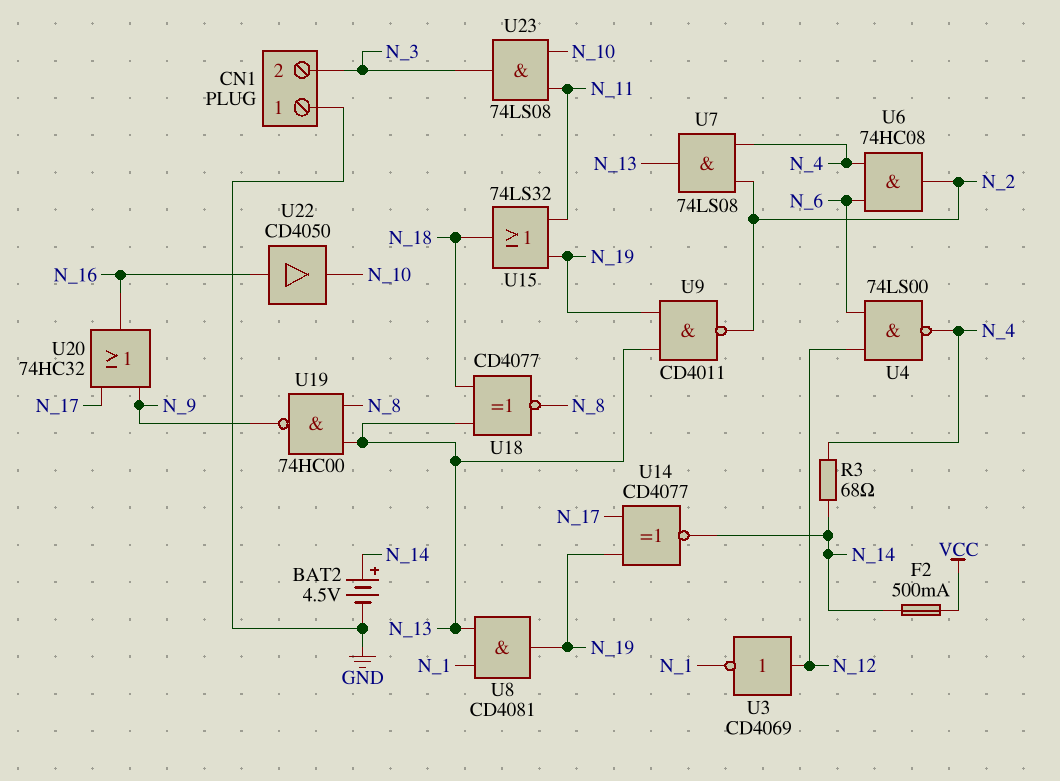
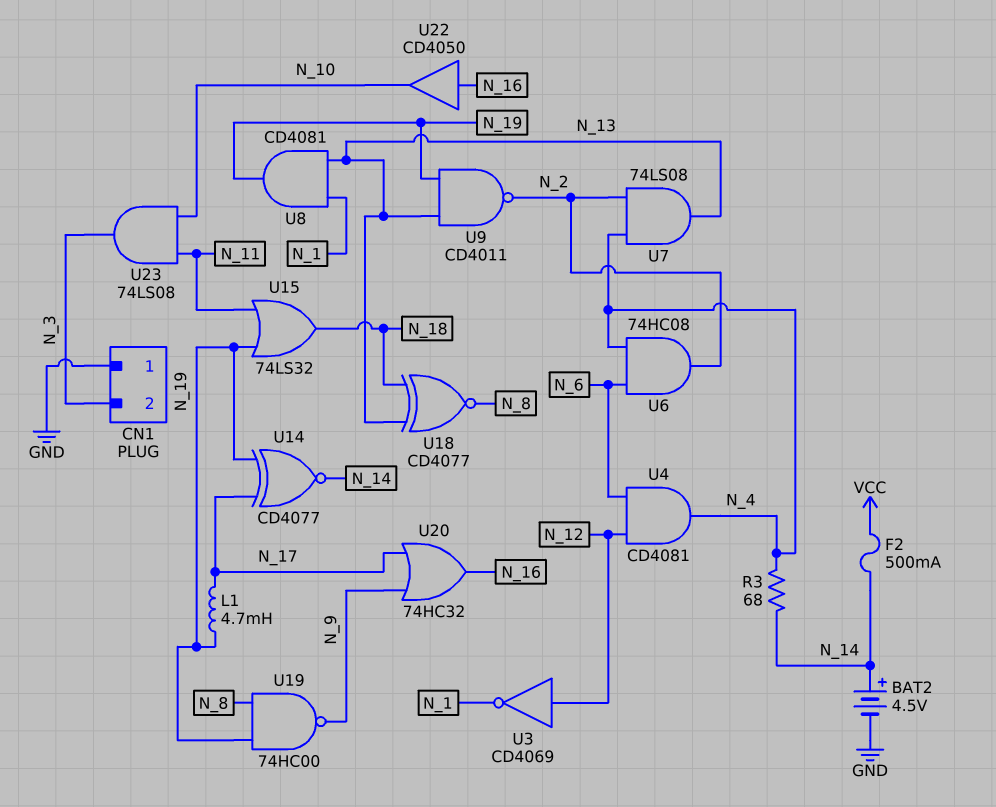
L1: none -> 4.7mH (N_17, N_19)
U4: NAND 74LS00 (in N_6, in N_12, out N_4) -> AND CD4081 (in N_6, in N_12, out N_4)
U19: NAND 74HC00 (in N_8, in N_13, out N_9) -> NAND 74HC00 (in N_8, in N_19, out N_9)

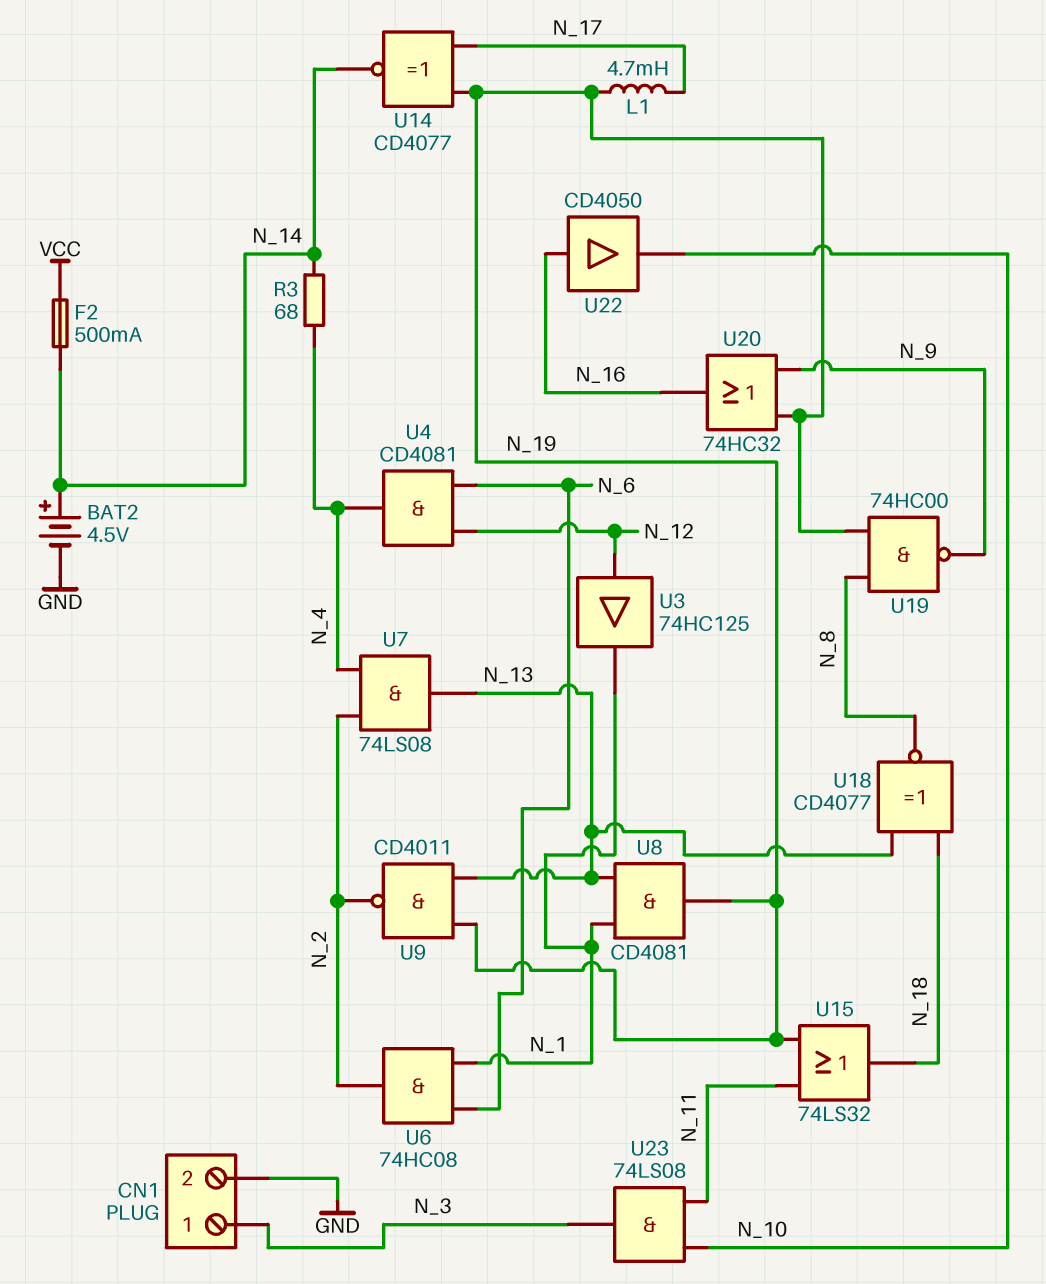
CN1 pin 1: GND -> N_3
CN1 pin 2: N_3 -> GND
U3: NOT CD4069 (in N_12, out N_1) -> buffer 74HC125 (in N_12, out N_1)
U6: AND 74HC08 (in N_4, in N_6, out N_2) -> AND 74HC08 (in N_1, in N_6, out N_2)
U20: OR 74HC32 (in N_9, in N_17, out N_16) -> OR 74HC32 (in N_9, in N_19, out N_16)

